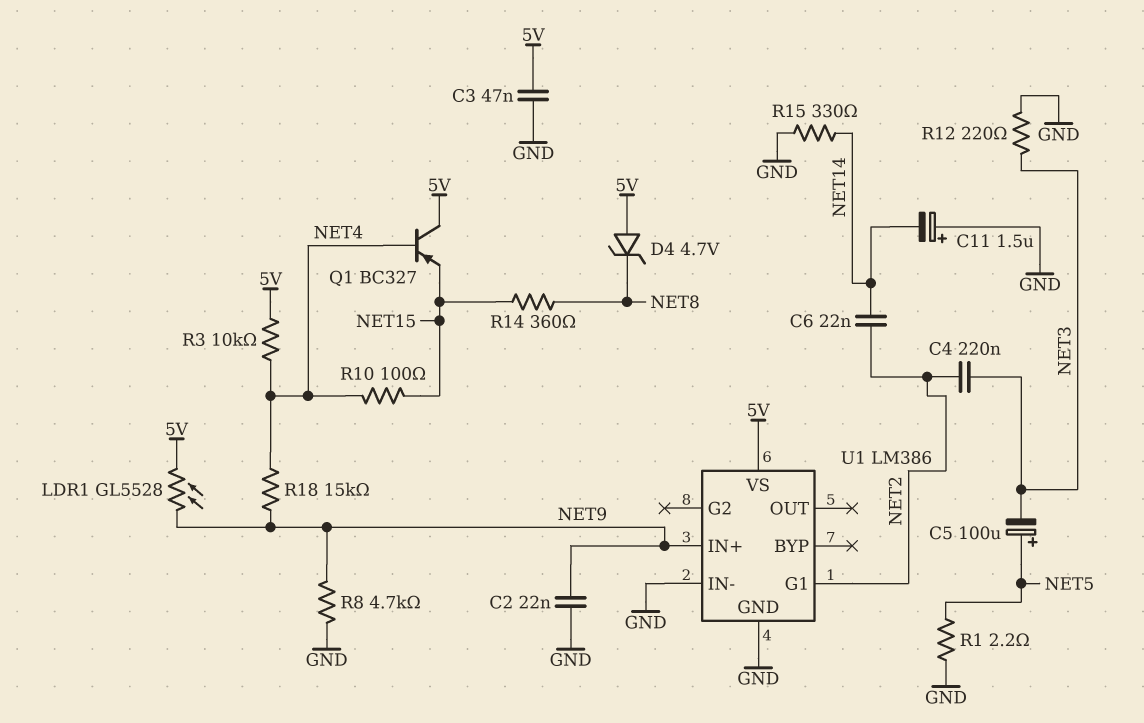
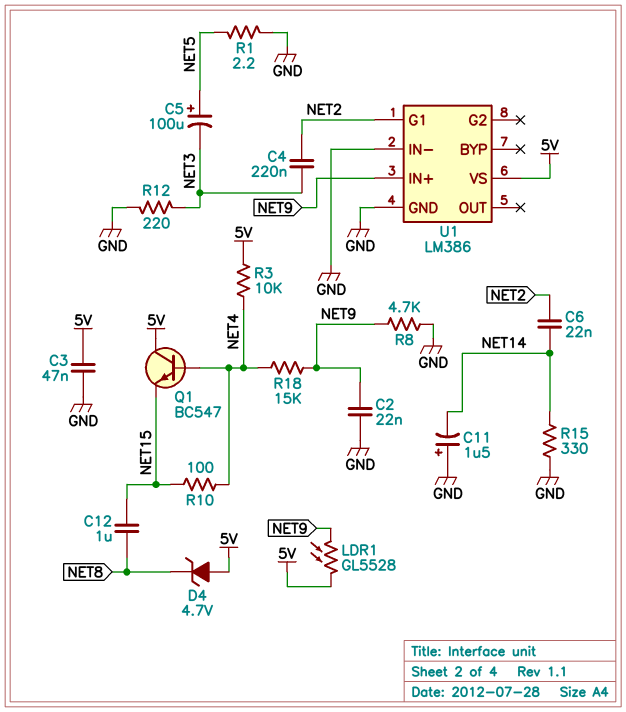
C12: none -> 1uF (NET8, NET15)
Q1: PNP BC327 (B NET4, C 5V, E NET15) -> NPN BC547 (B NET4, C 5V, E NET15)
R14: 360 (NET8, NET15) -> none

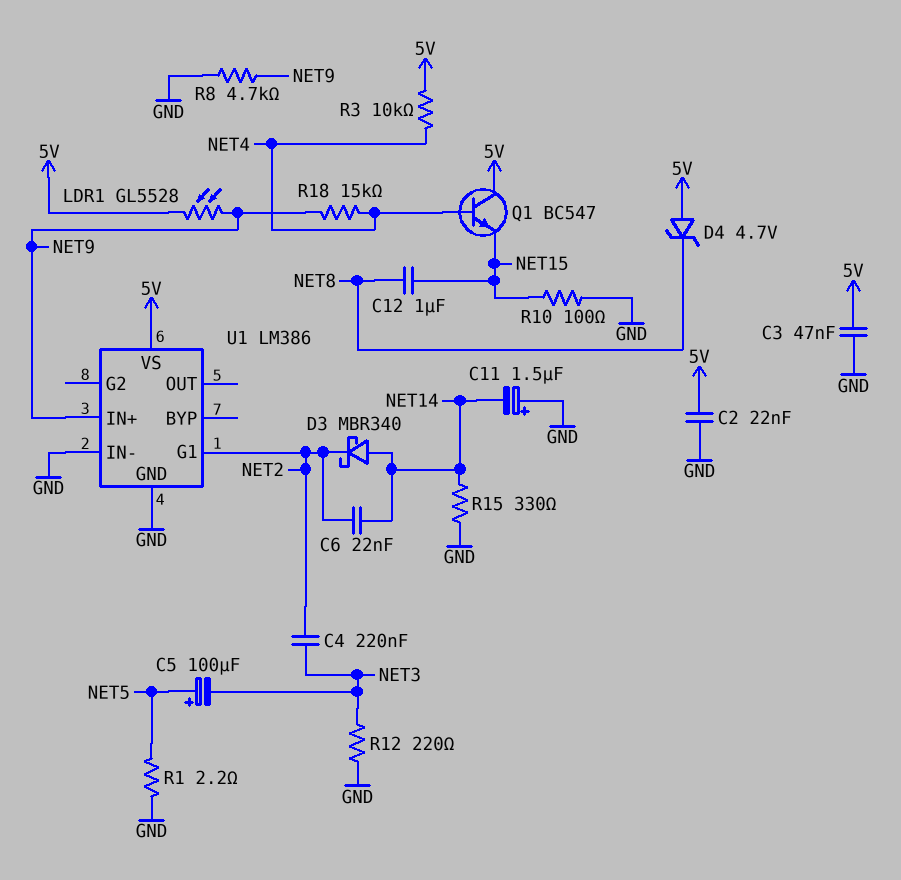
C2: 22nF (GND, NET9) -> 22nF (5V, GND)
D3: none -> schottky MBR340 (A NET14, K NET2)
R10: 100 (NET4, NET15) -> 100 (GND, NET15)

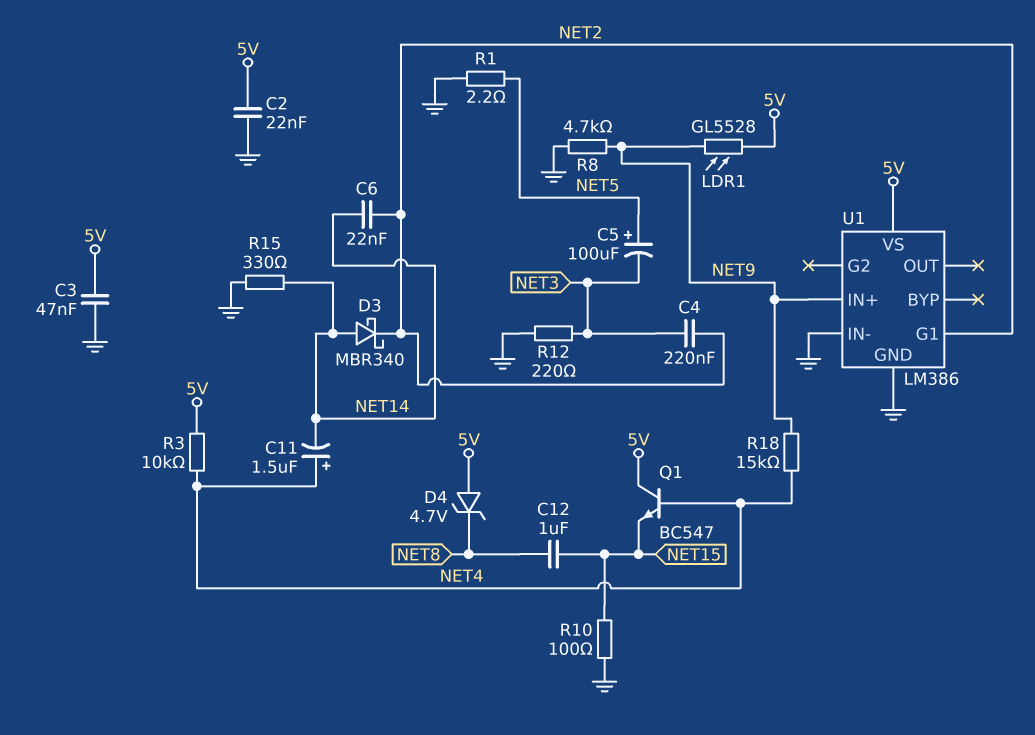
C11: 1.5uF (plus GND, minus NET14) -> 1.5uF (plus NET4, minus NET14)

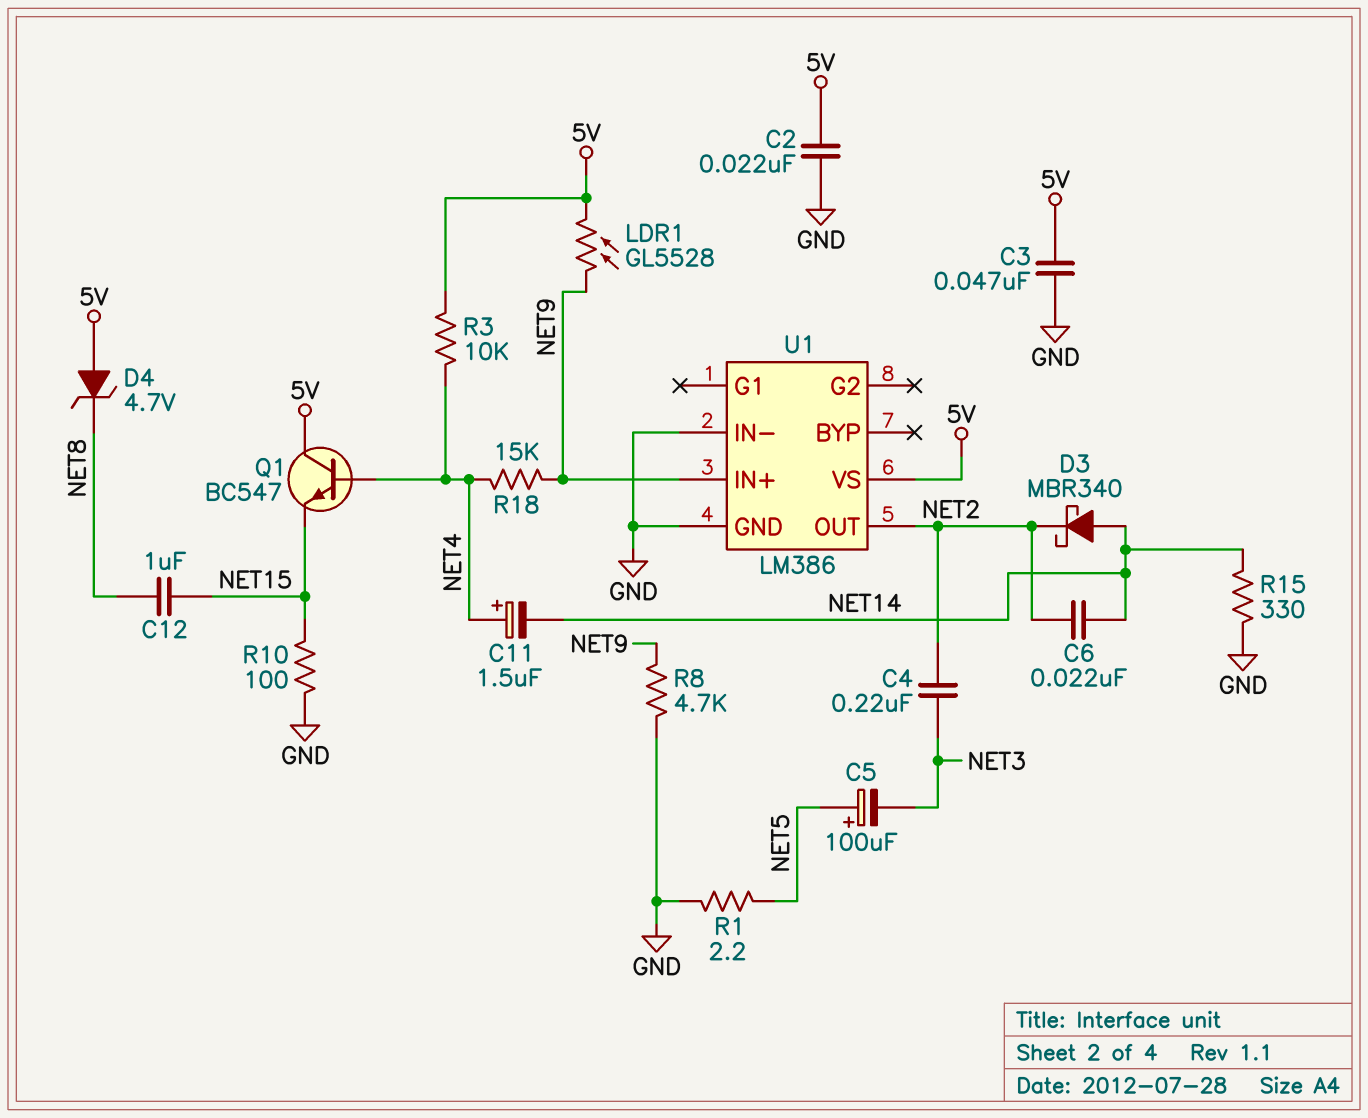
R12: 220 (GND, NET3) -> none
U1 pin G1: NET2 -> none
U1 pin OUT: none -> NET2

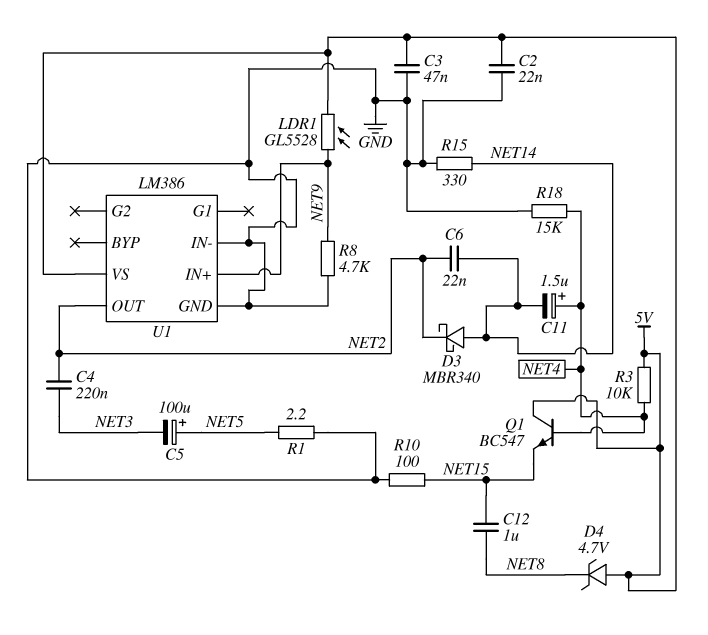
R18: 15k (NET4, NET9) -> 15k (GND, NET4)

